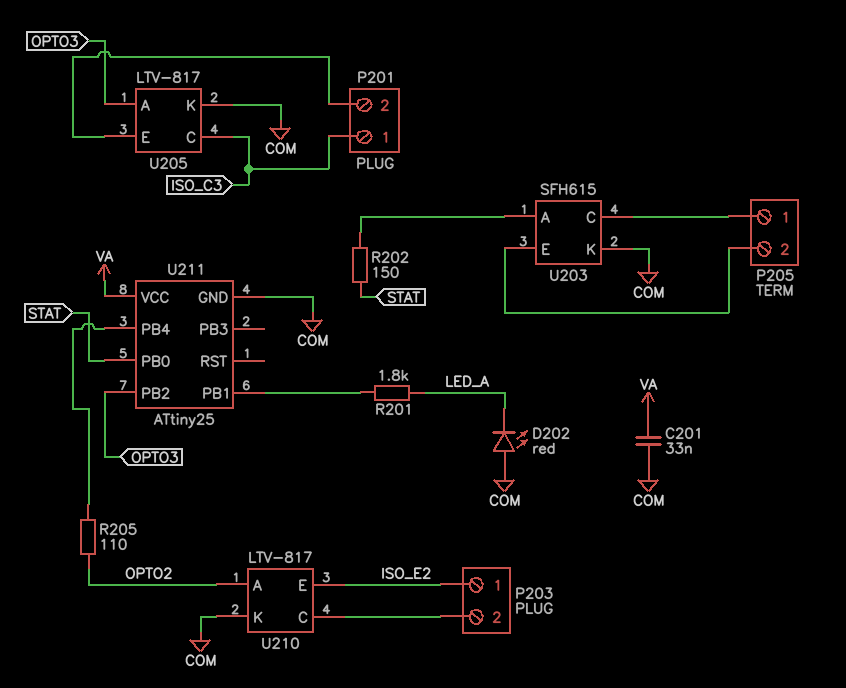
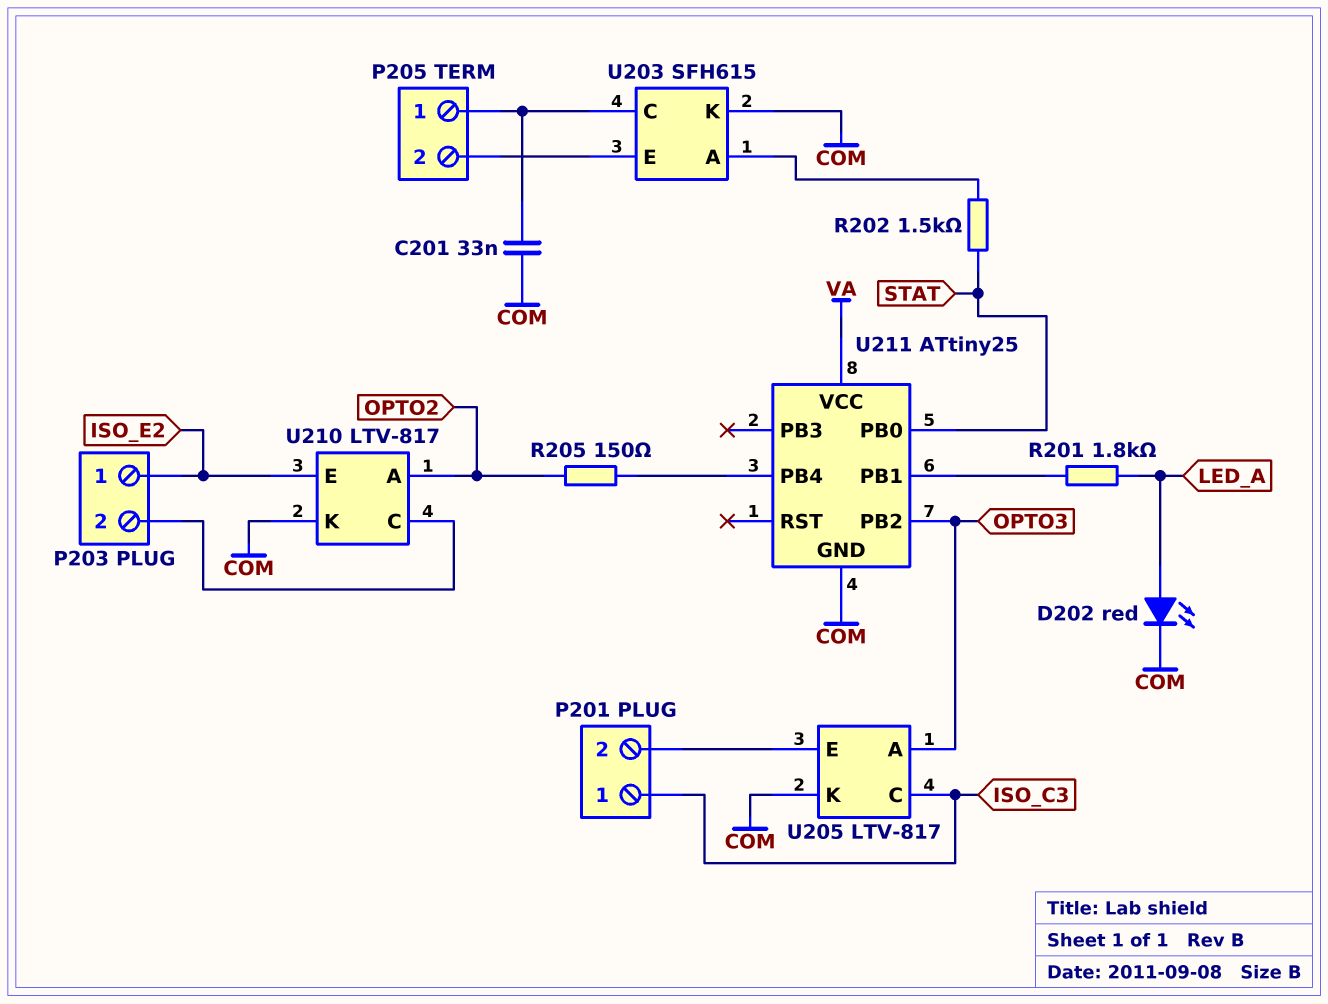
C201: 33nF (COM, VA) -> 33nF (COM, P205/1)
D202: LED red (A COM, K LED_A) -> LED red (A LED_A, K COM)
R202: 150 (STAT, U203/A) -> 1.5k (STAT, U203/A)
R205: 110 (OPTO2, U211/PB4) -> 150 (OPTO2, U211/PB4)

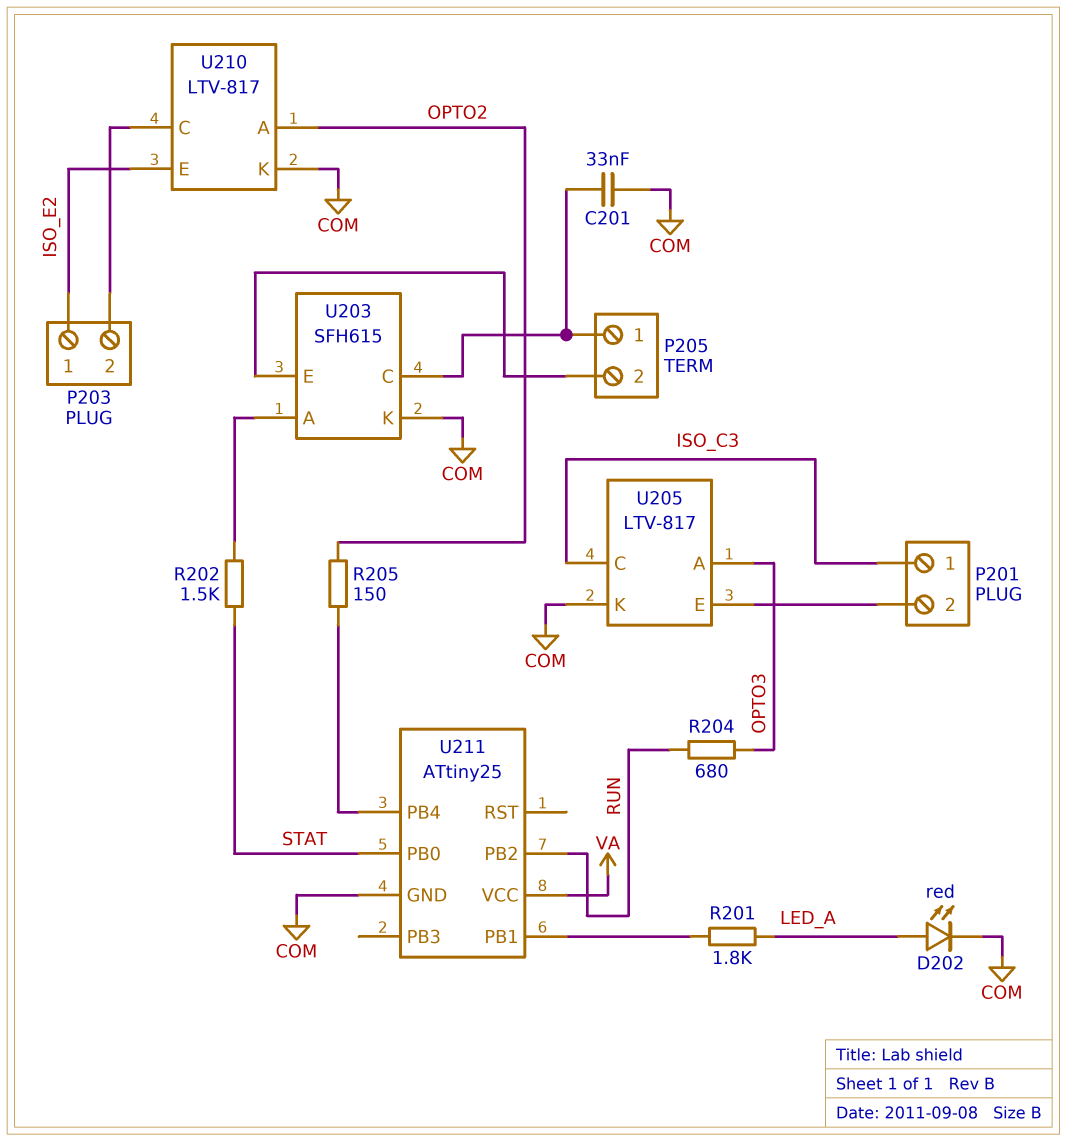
R204: none -> 680 (OPTO3, RUN)
U211 pin PB2: OPTO3 -> RUN

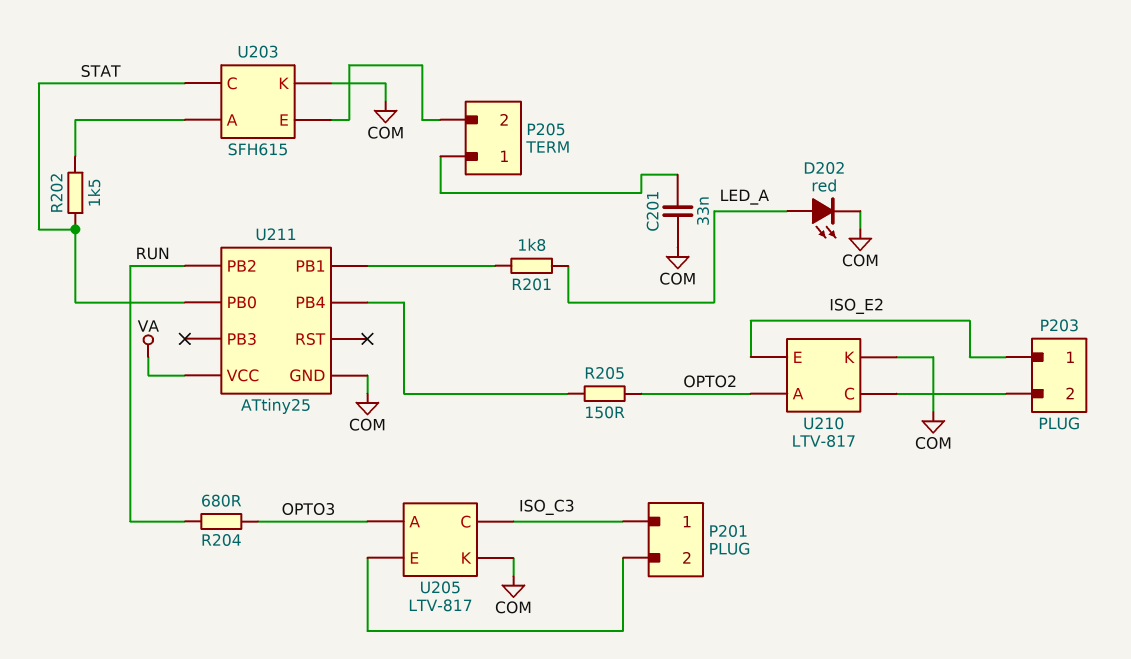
U203 pin C: P205/1 -> STAT

